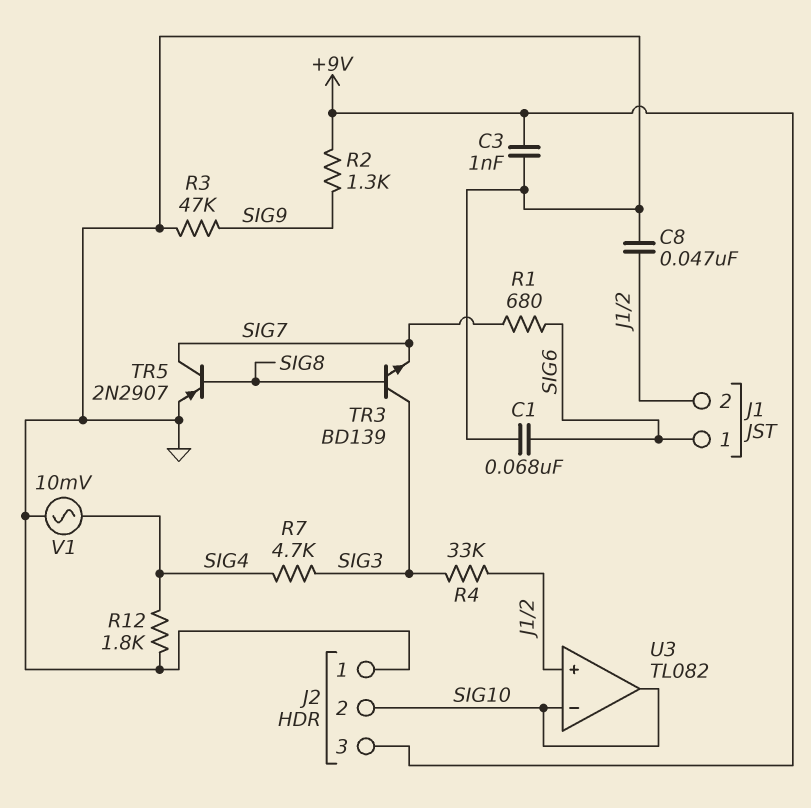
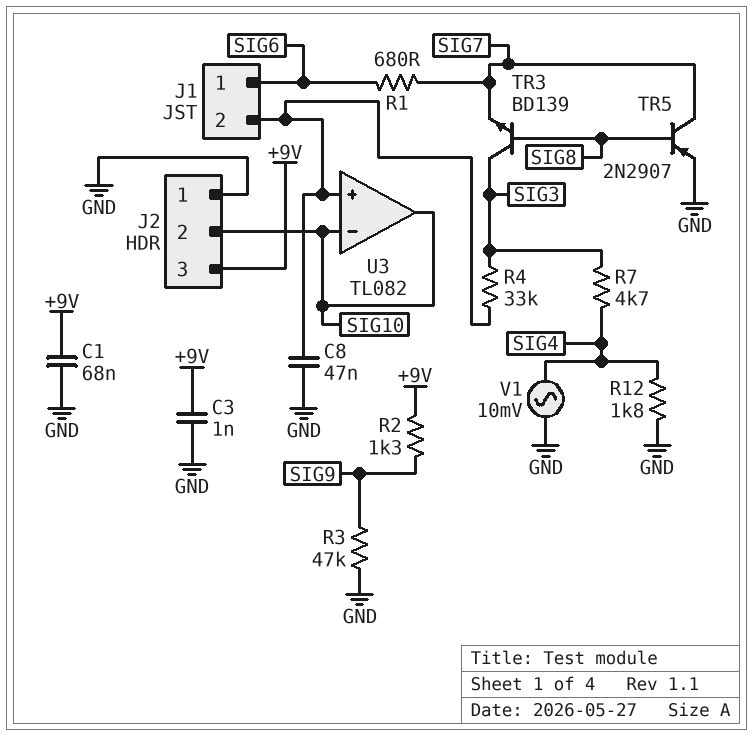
C1: 68nF (GND, SIG6) -> 68nF (+9V, GND)

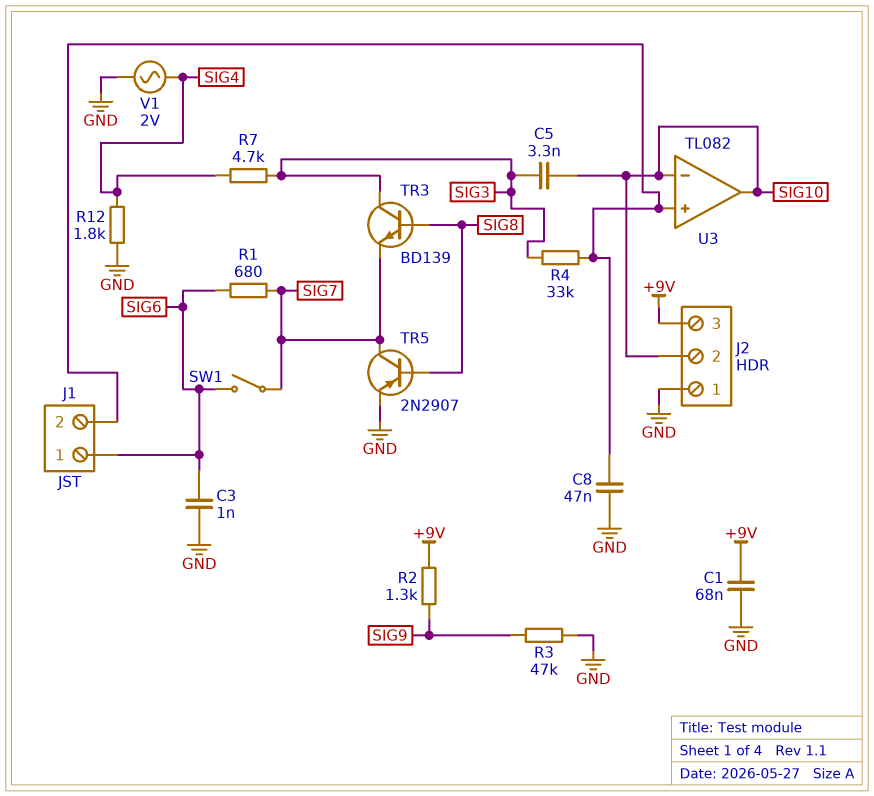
C3: 1nF (+9V, GND) -> 1nF (GND, SIG6)
C5: none -> 3.3nF (SIG3, SIG10)
SW1: none -> switch (SIG6, SIG7)
V1: AC 10mV (GND, SIG4) -> AC 2V (GND, SIG4)

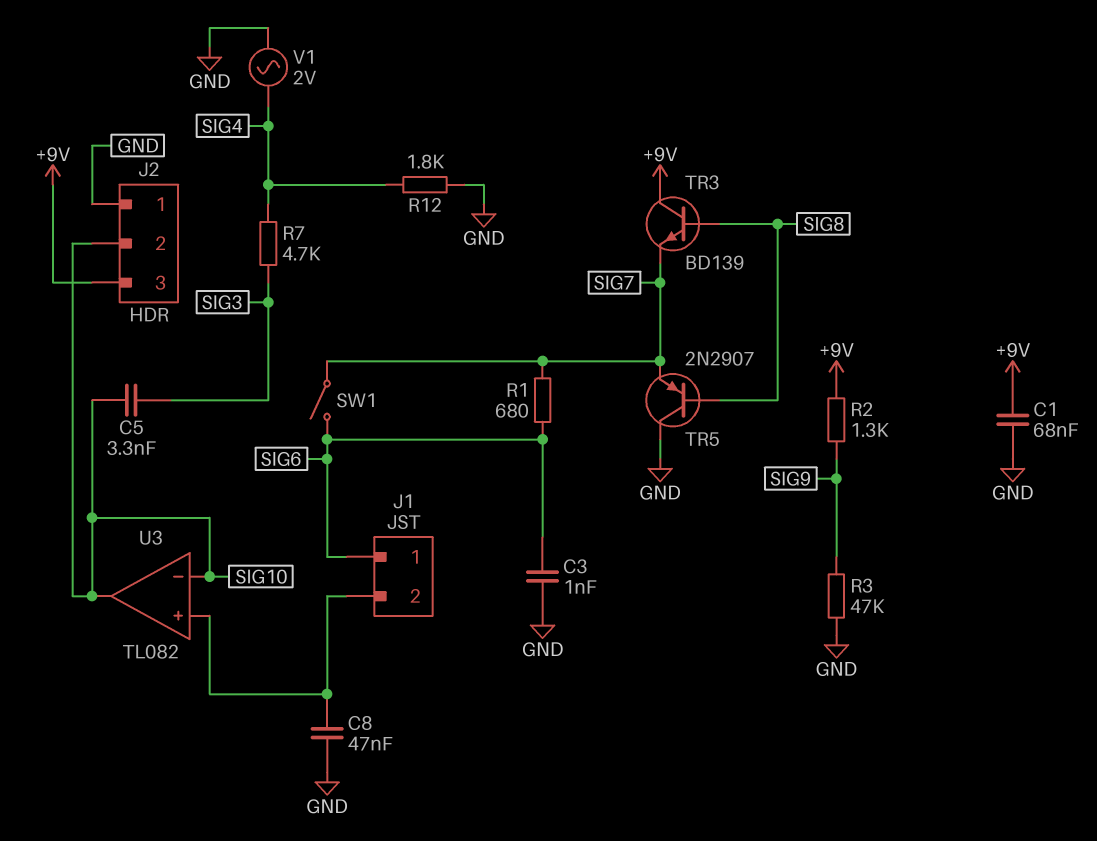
R4: 33k (J1/2, SIG3) -> none
TR3: NPN BD139 (B SIG8, C SIG3, E SIG7) -> NPN BD139 (B SIG8, C +9V, E SIG7)
TR5: PNP 2N2907 (B SIG8, C SIG7, E GND) -> PNP 2N2907 (B SIG8, C GND, E SIG7)

